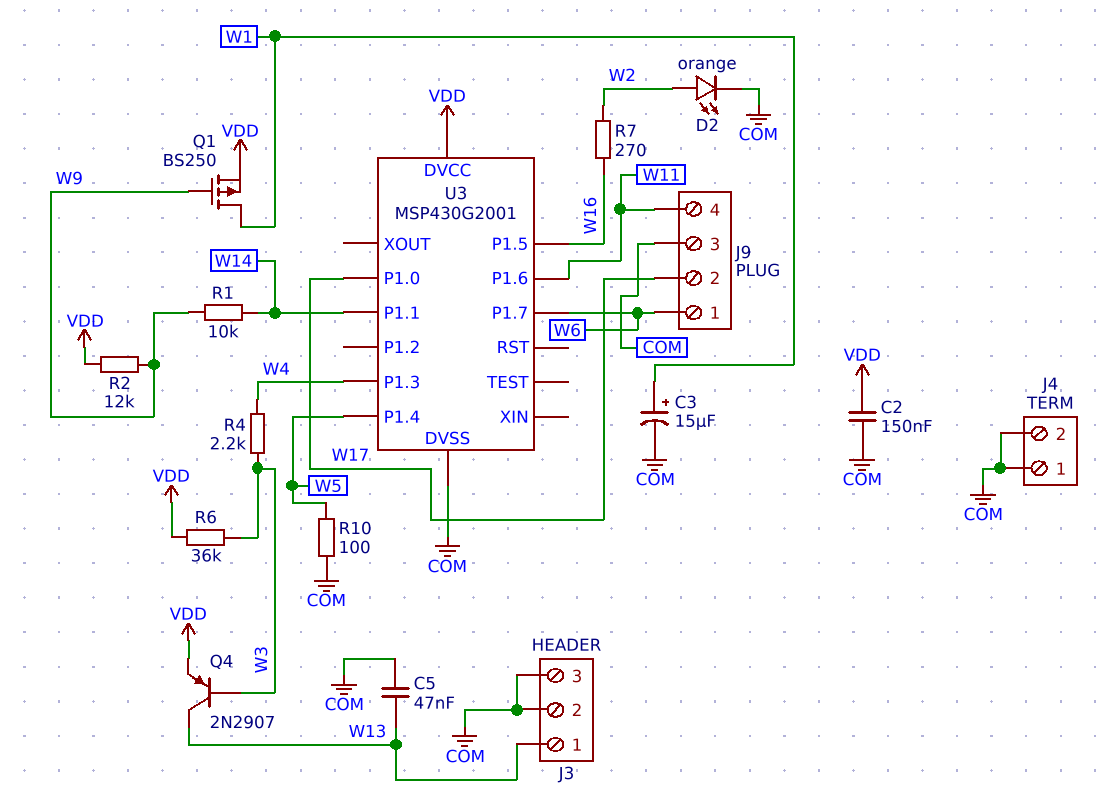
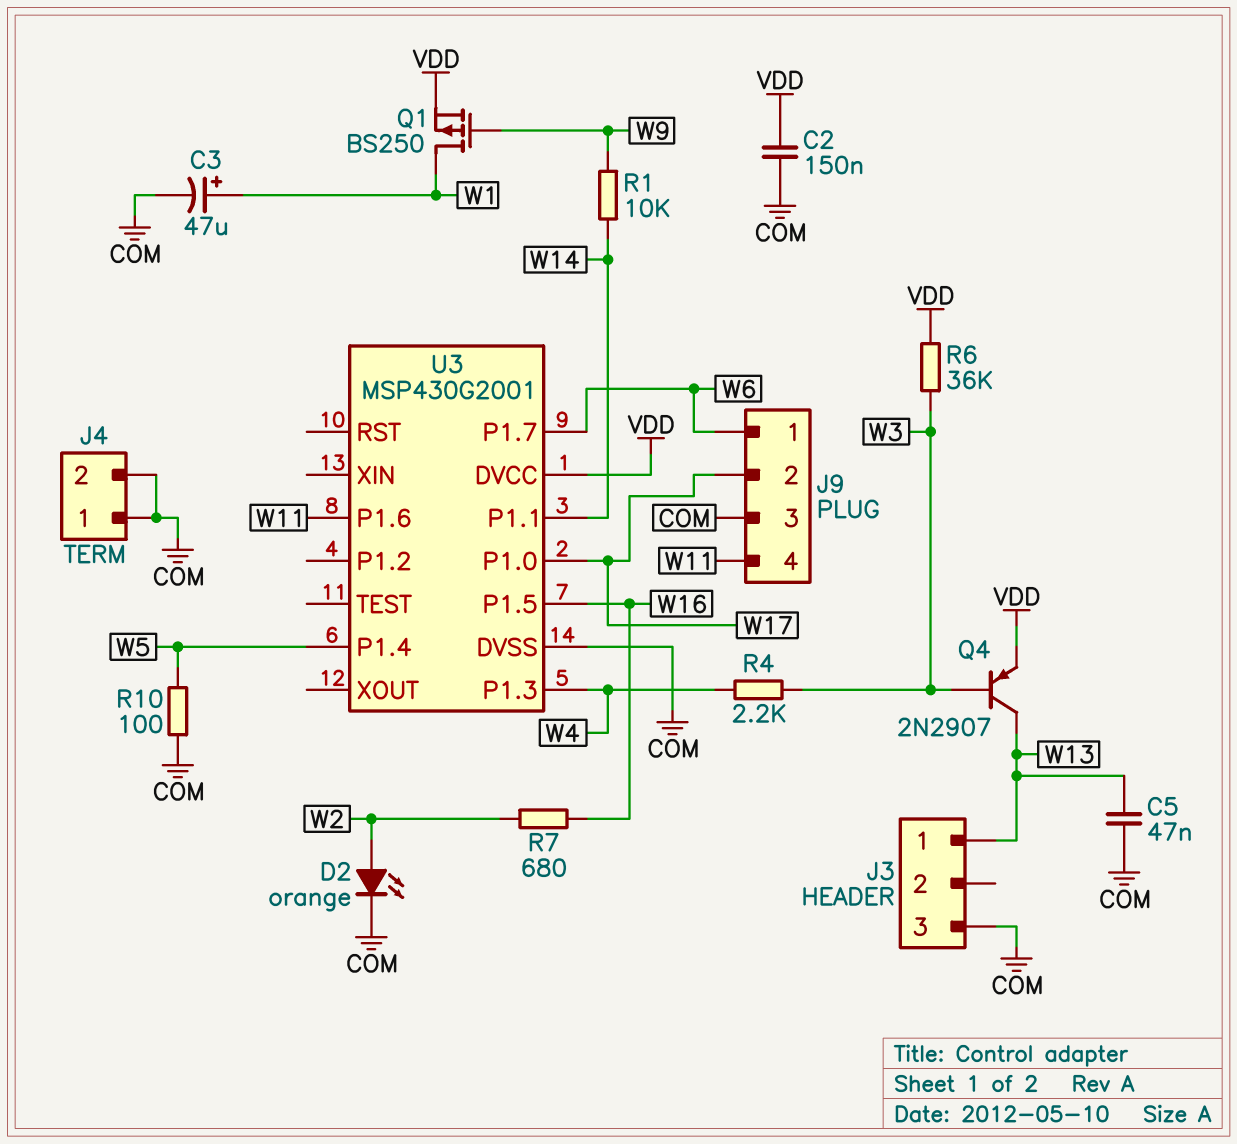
C3: 15uF (plus W1, minus COM) -> 47uF (plus W1, minus COM)
J3 pin 2: COM -> none
R2: 12k (VDD, W9) -> none
R7: 270 (W2, W16) -> 680 (W2, W16)

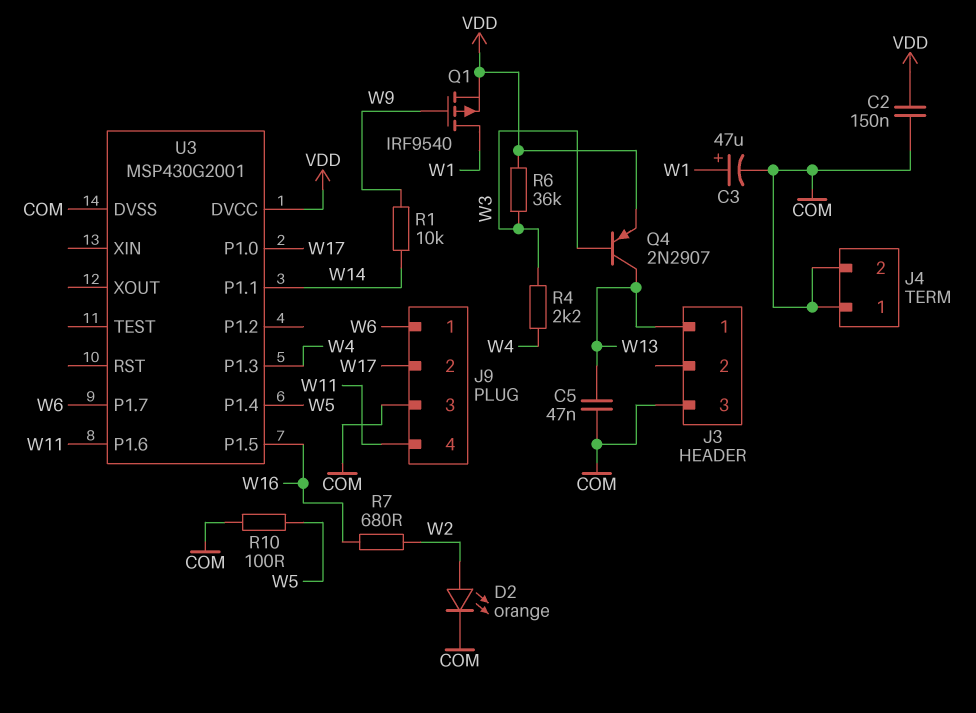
Q1: PMOS BS250 (G W9, D W1, S VDD) -> PMOS IRF9540 (G W9, D W1, S VDD)

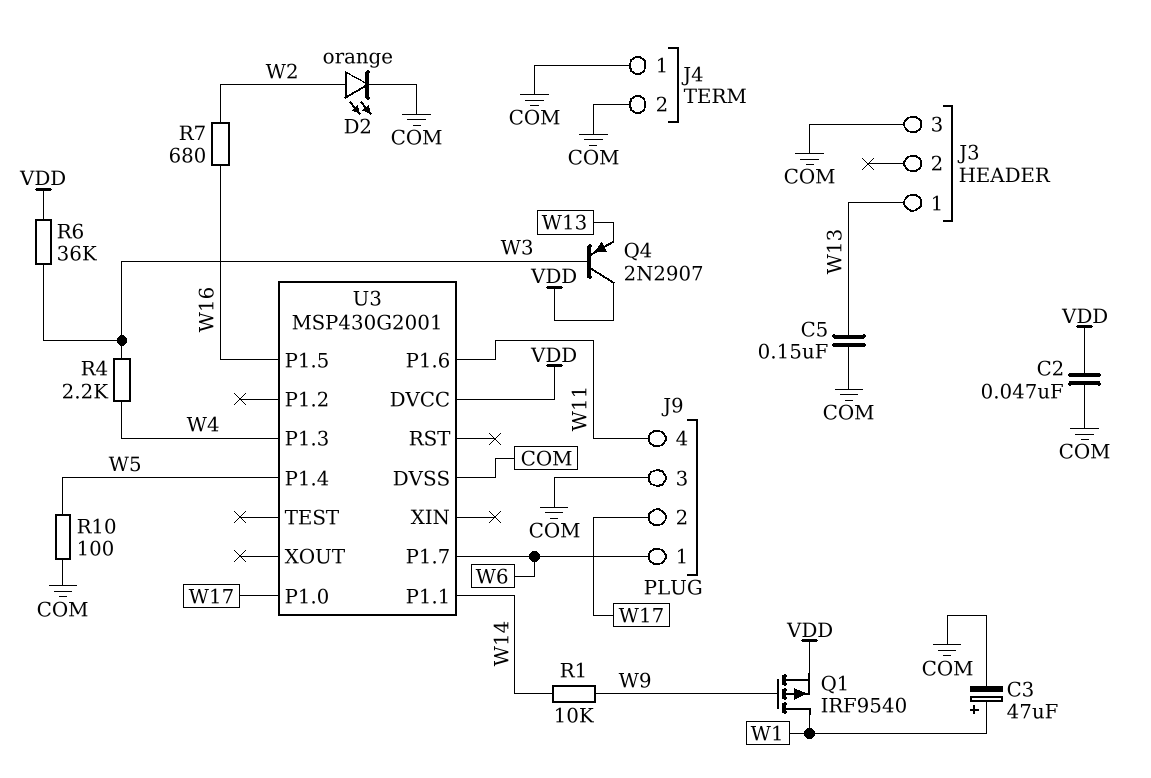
C2: 150nF (COM, VDD) -> 47nF (COM, VDD)
C5: 47nF (COM, W13) -> 150nF (COM, W13)
Q4: PNP 2N2907 (B W3, C W13, E VDD) -> PNP 2N2907 (B W3, C VDD, E W13)

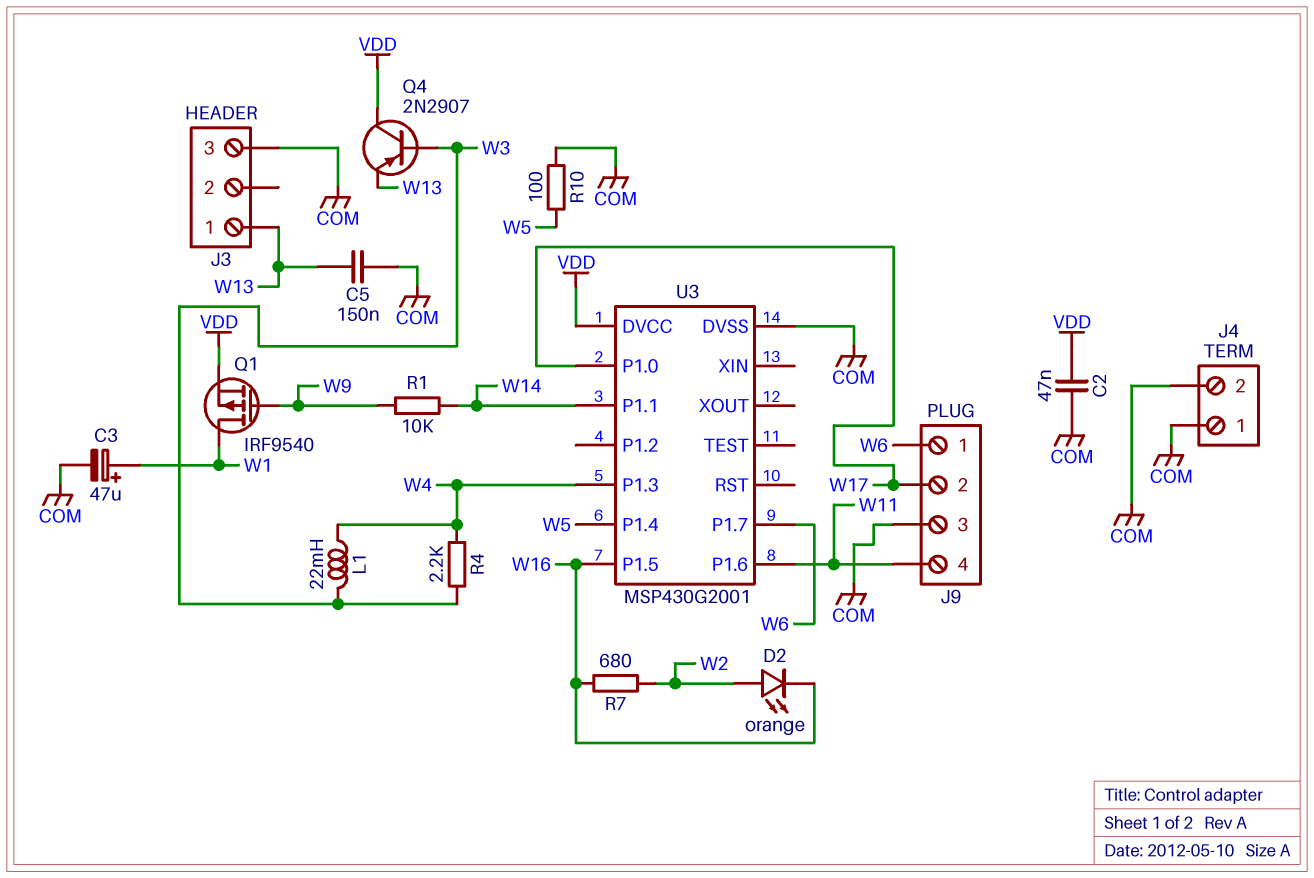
D2: LED orange (A W2, K COM) -> LED orange (A W2, K W16)
L1: none -> 22mH (W3, W4)
R6: 36k (VDD, W3) -> none

